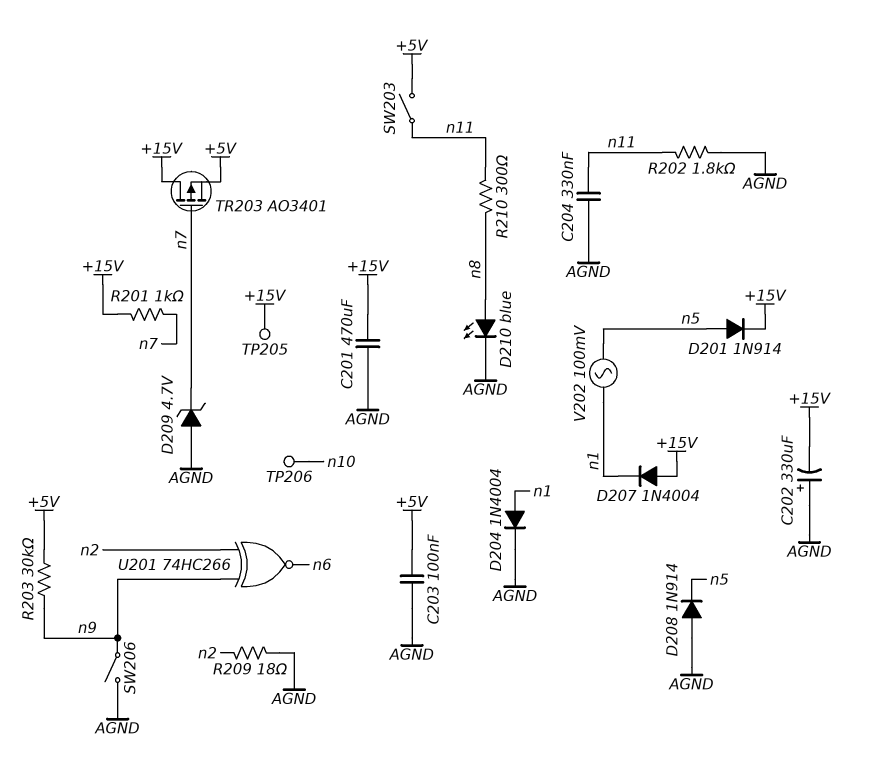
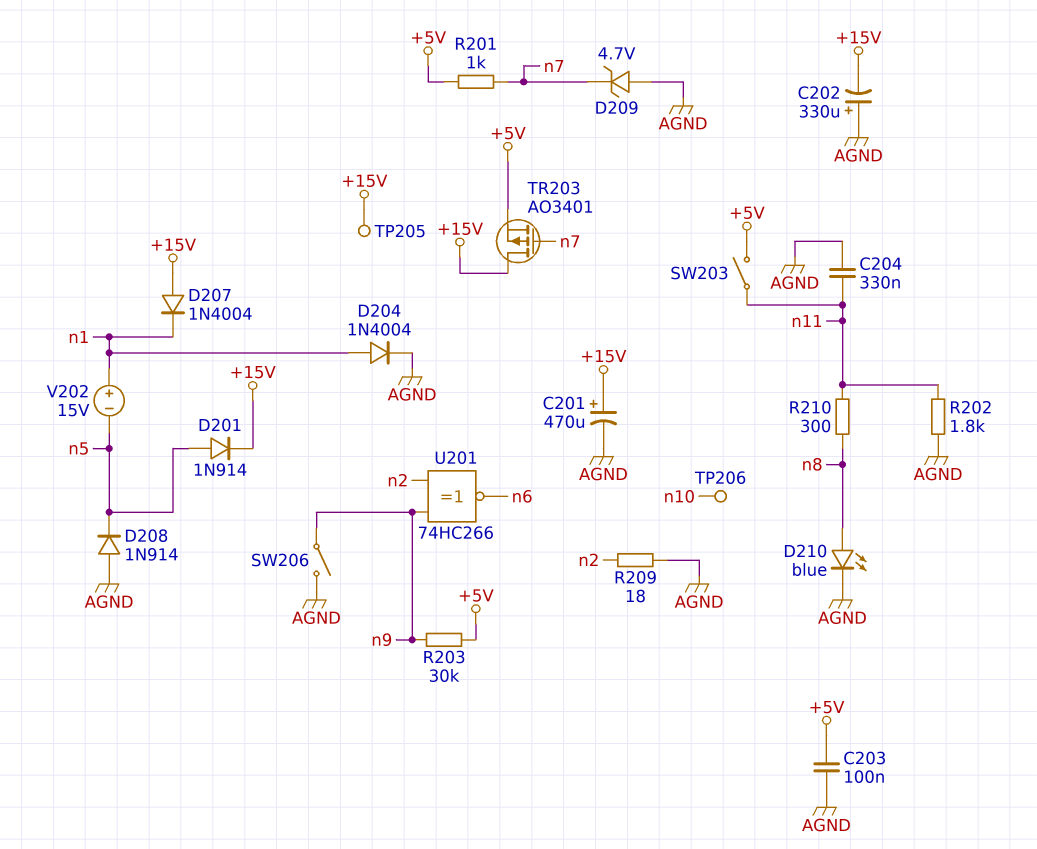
C201: 470uF (+15V, AGND) -> 470uF (plus +15V, minus AGND)
R201: 1k (+15V, n7) -> 1k (+5V, n7)
V202: AC 100mV (n1, n5) -> 15V (plus n1, minus n5)

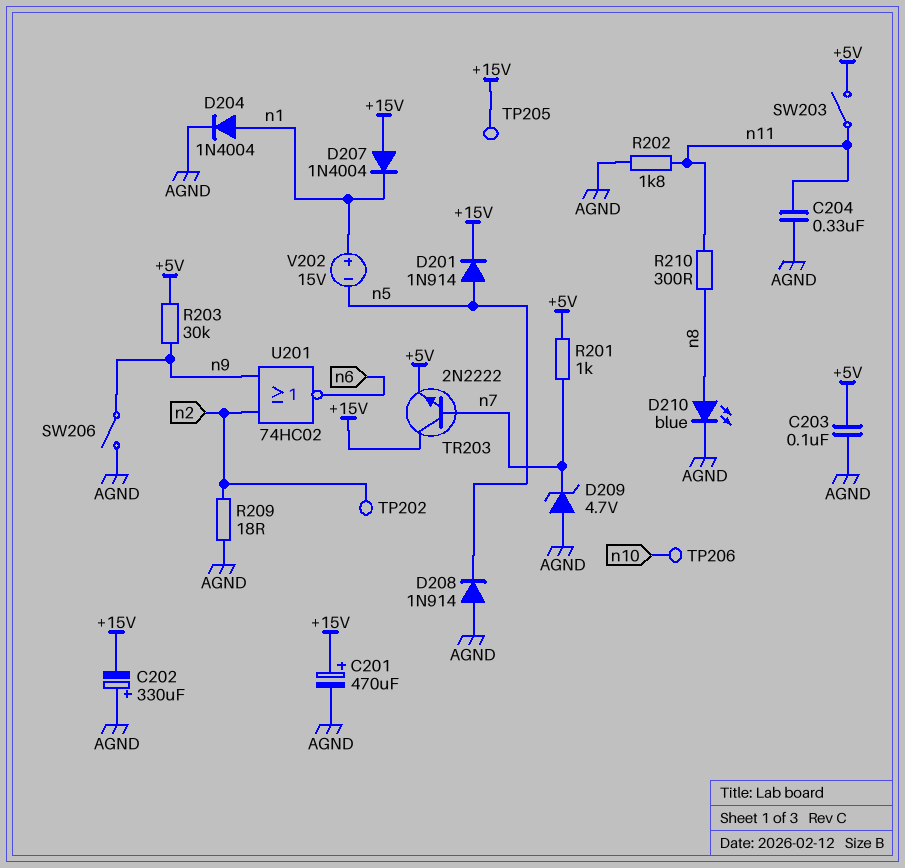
TP202: none -> test point (n2)
TR203: PMOS AO3401 (G n7, D +15V, S +5V) -> NPN 2N2222 (B n7, C +15V, E +5V)
U201: XNOR 74HC266 (in n2, in n9, out n6) -> NOR 74HC02 (in n2, in n9, out n6)

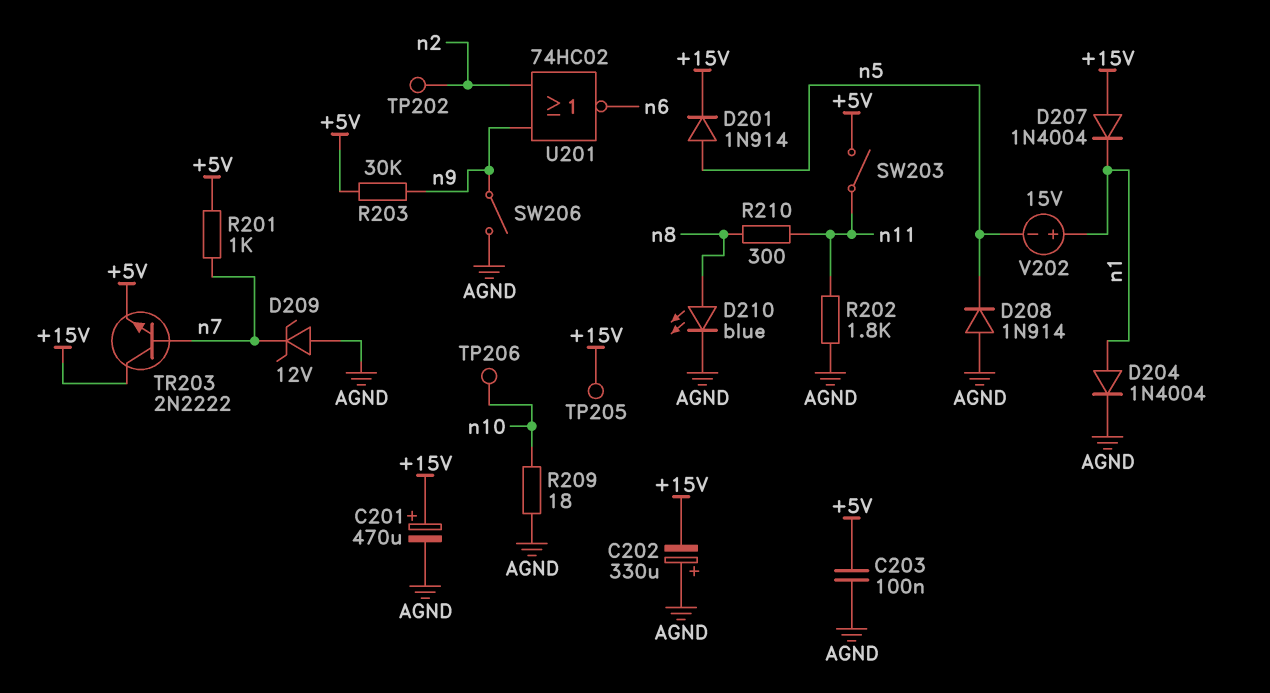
C204: 330nF (AGND, n11) -> none
D209: zener 4.7V (A AGND, K n7) -> zener 12V (A AGND, K n7)
R209: 18 (AGND, n2) -> 18 (AGND, n10)

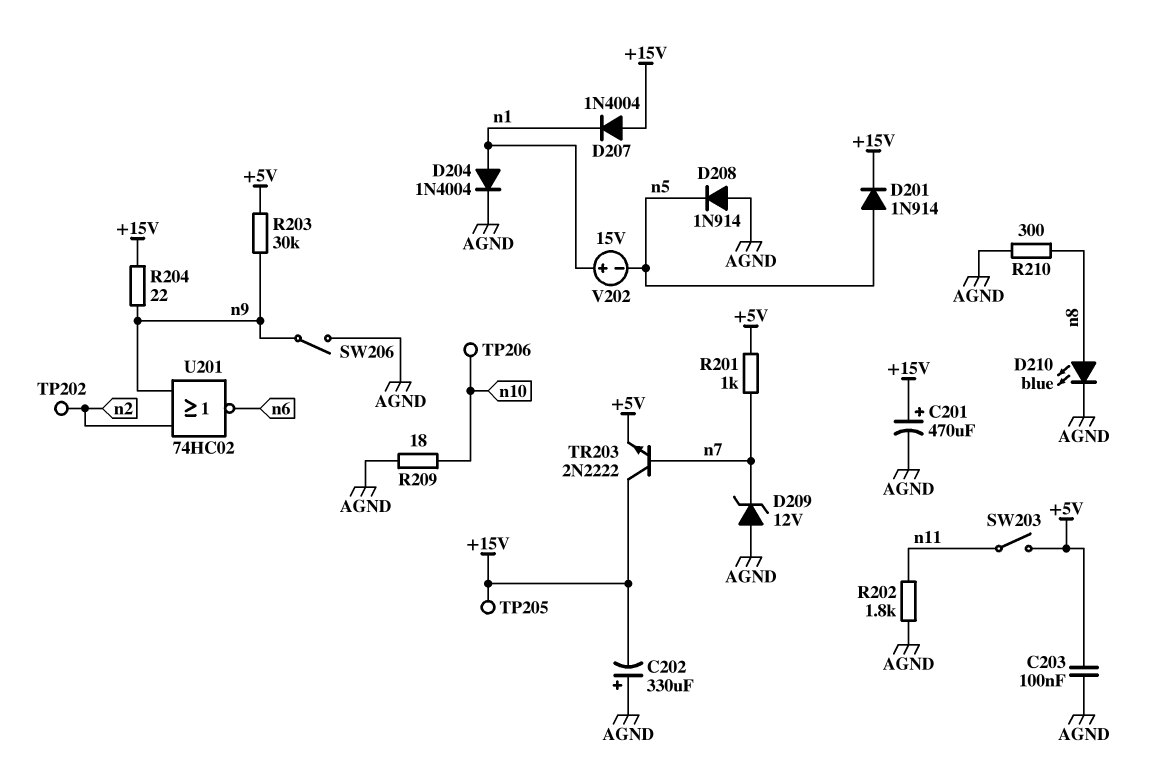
R204: none -> 22 (+15V, n9)
R210: 300 (n8, n11) -> 300 (AGND, n8)

